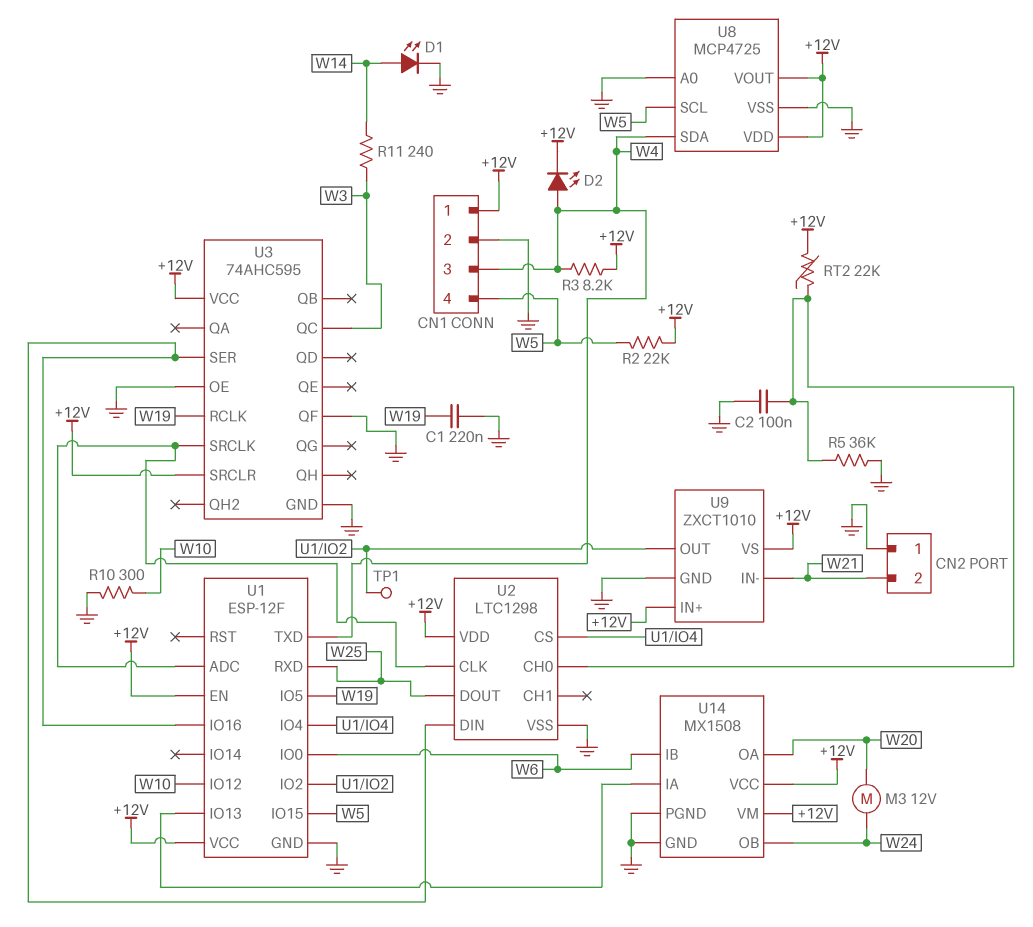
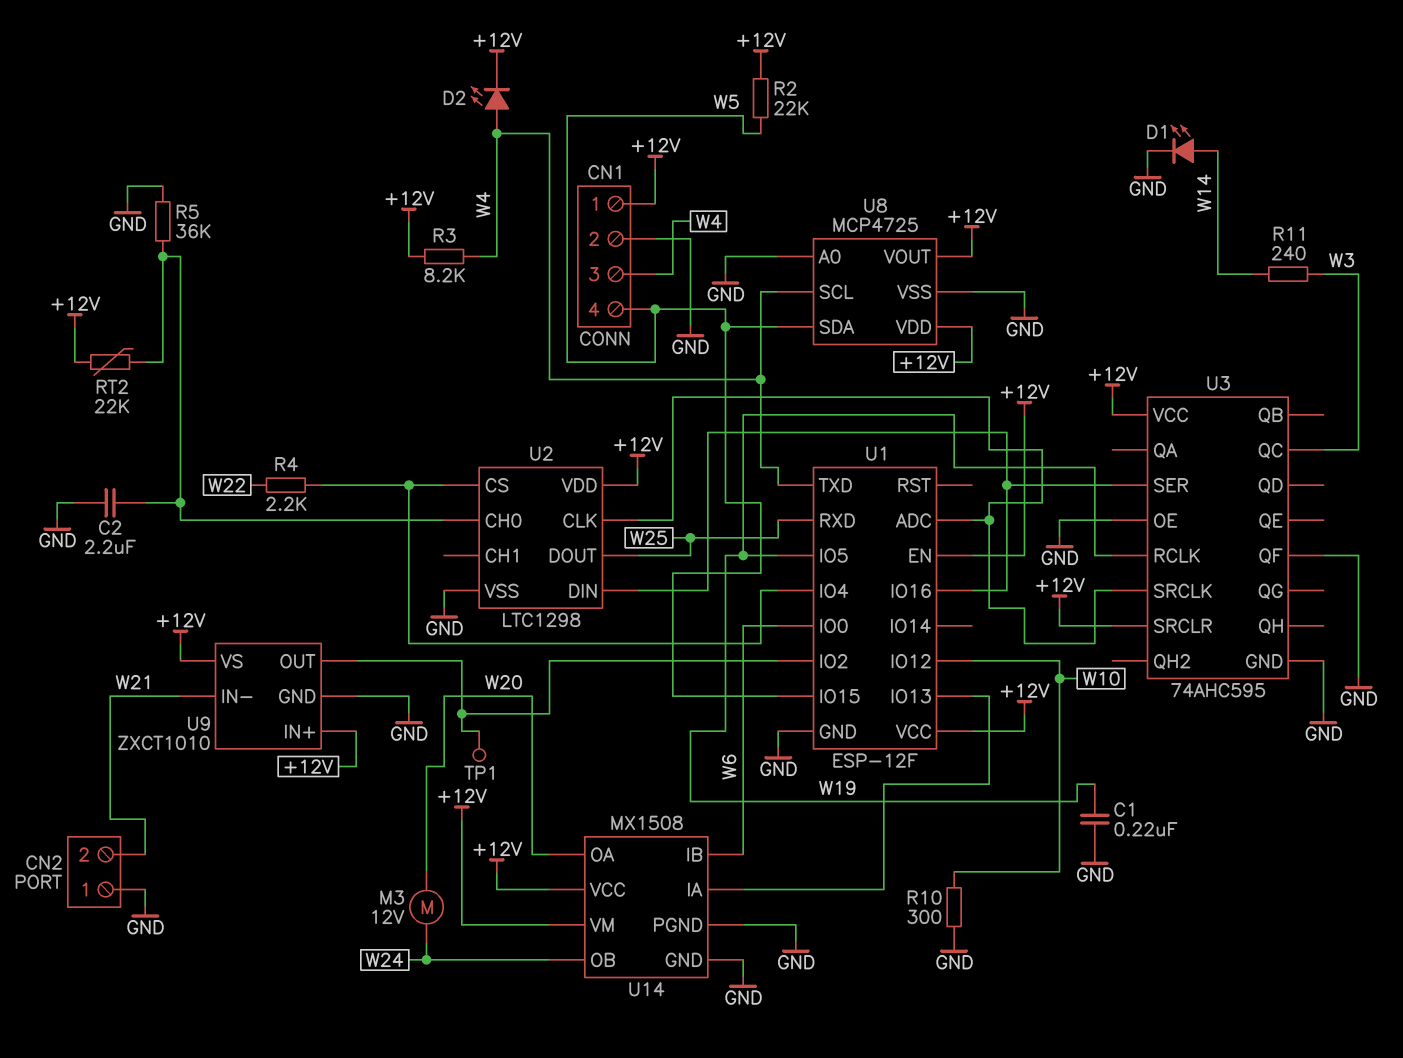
C2: 100nF (GND, U2/CH0) -> 2.2uF (GND, U2/CH0)
R4: none -> 2.2k (U1/IO4, W22)
U8 pin SCL: W5 -> W4
U8 pin SDA: W4 -> W5

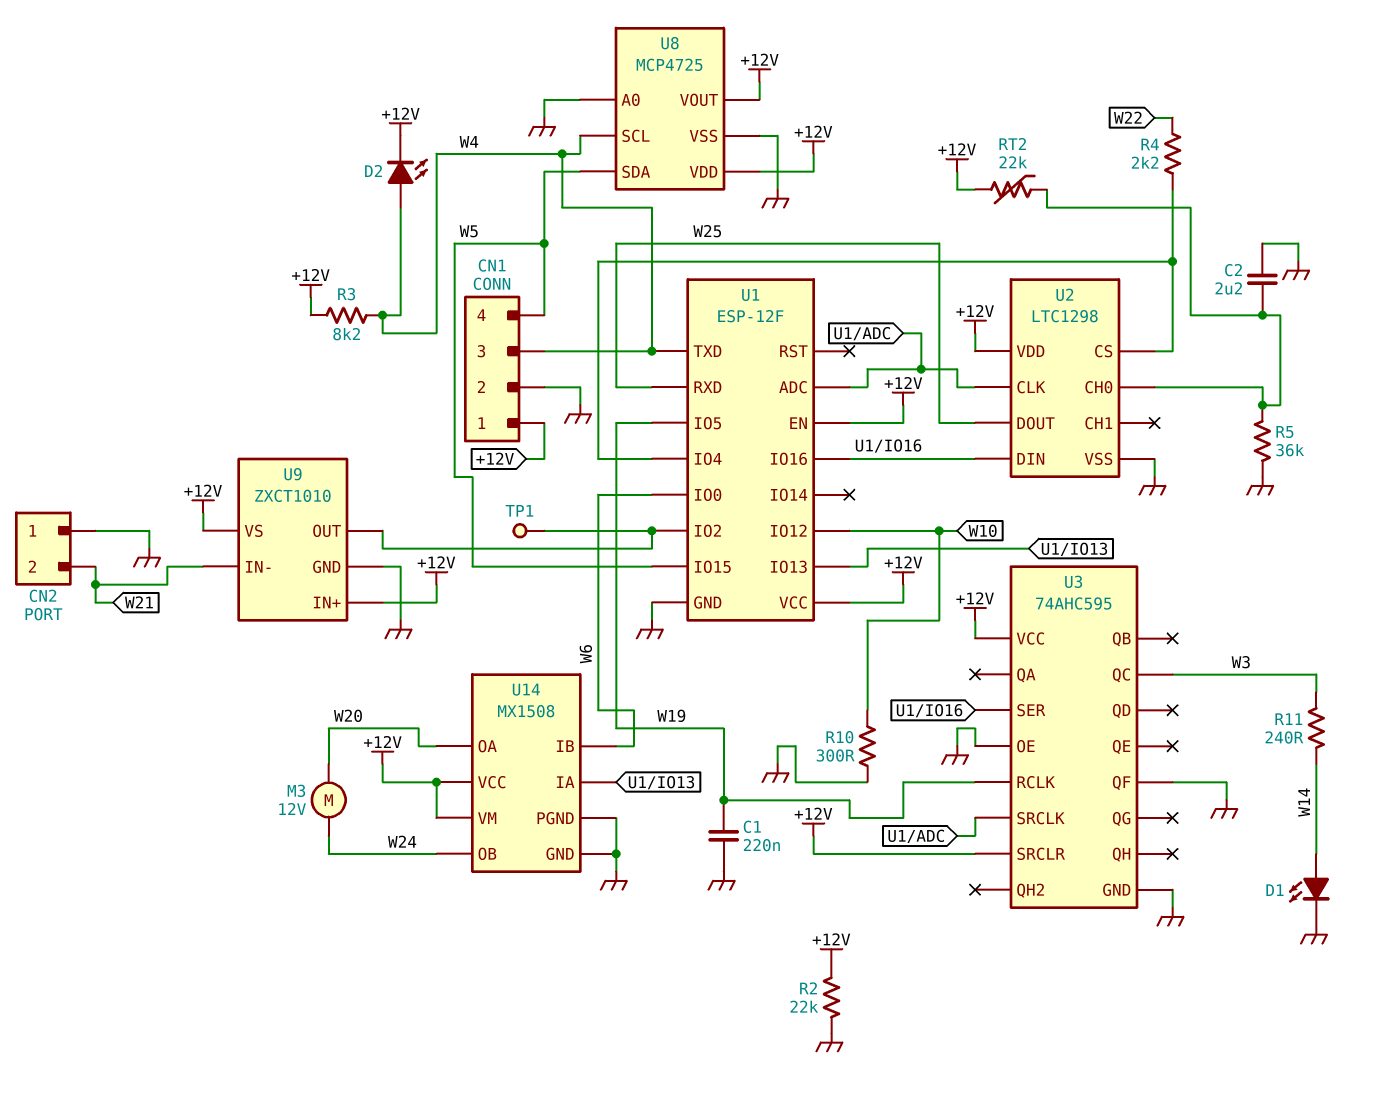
R2: 22k (+12V, W5) -> 22k (+12V, GND)

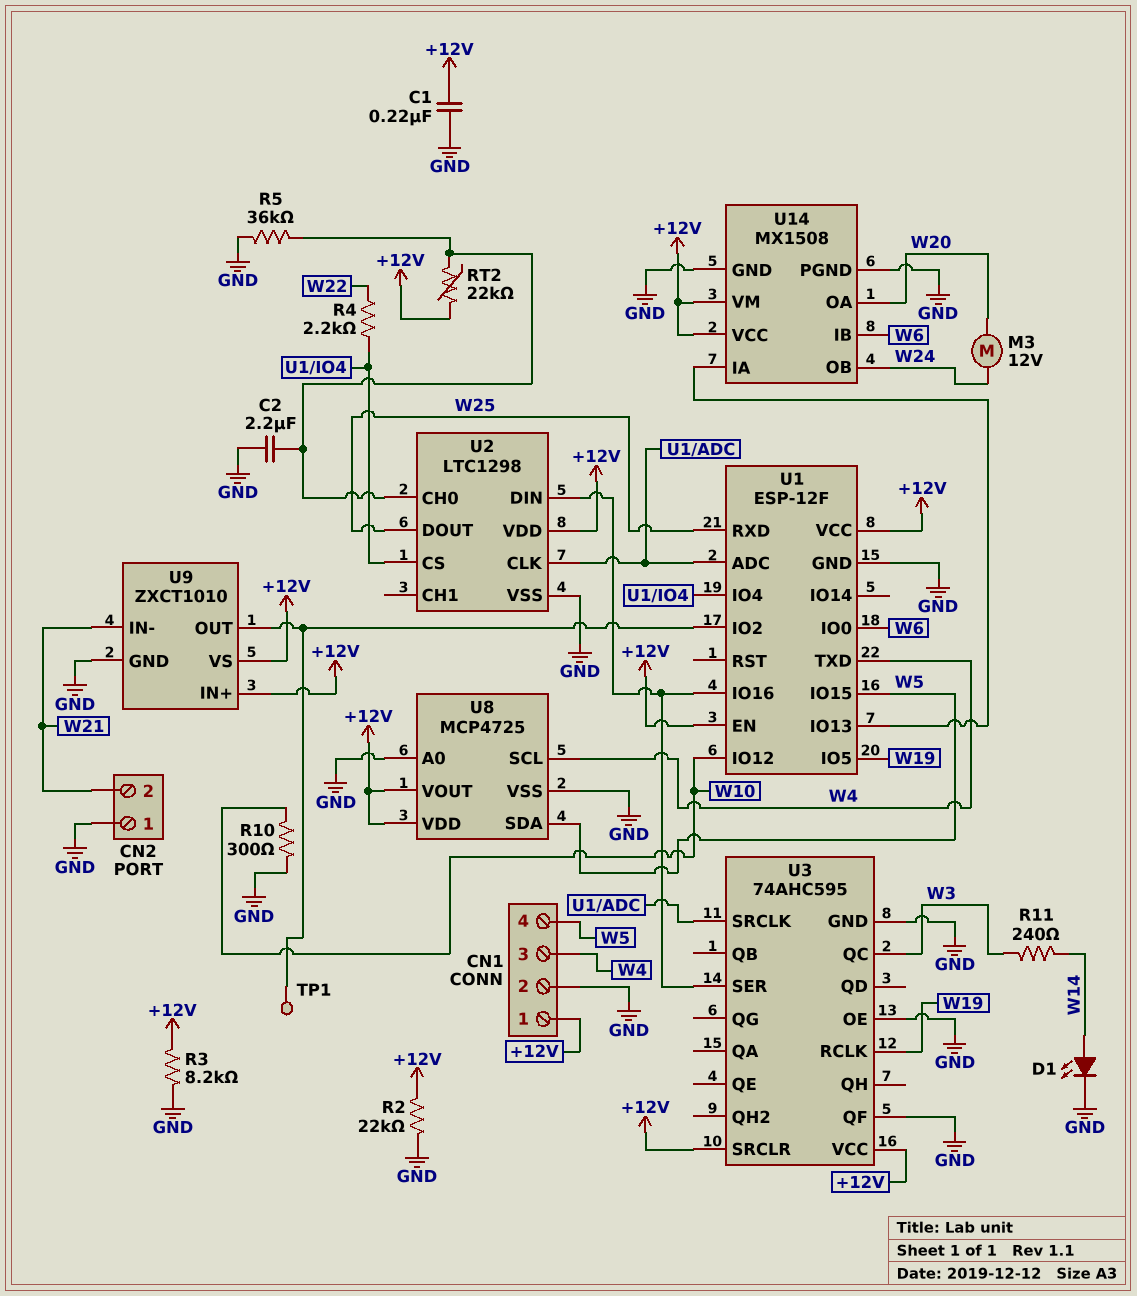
C1: 220nF (GND, W19) -> 220nF (+12V, GND)
D2: LED (A W4, K +12V) -> none
R3: 8.2k (+12V, W4) -> 8.2k (+12V, GND)

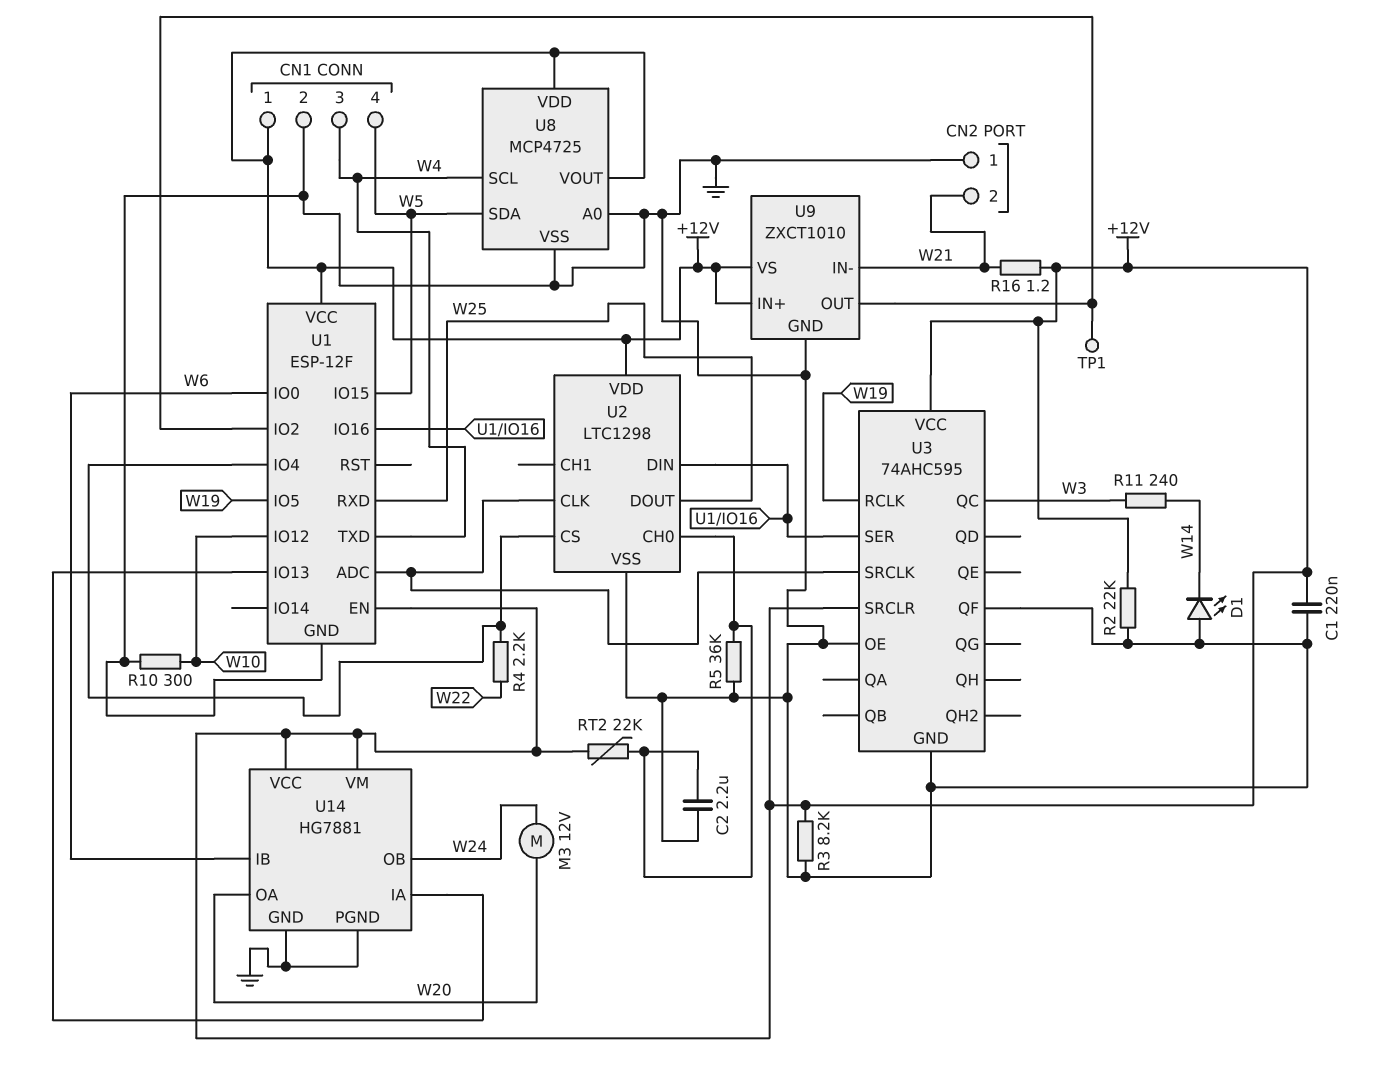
D1: LED (A W14, K GND) -> LED (A GND, K W14)
R16: none -> 1.2 (+12V, W21)
U14: MX1508 -> HG7881

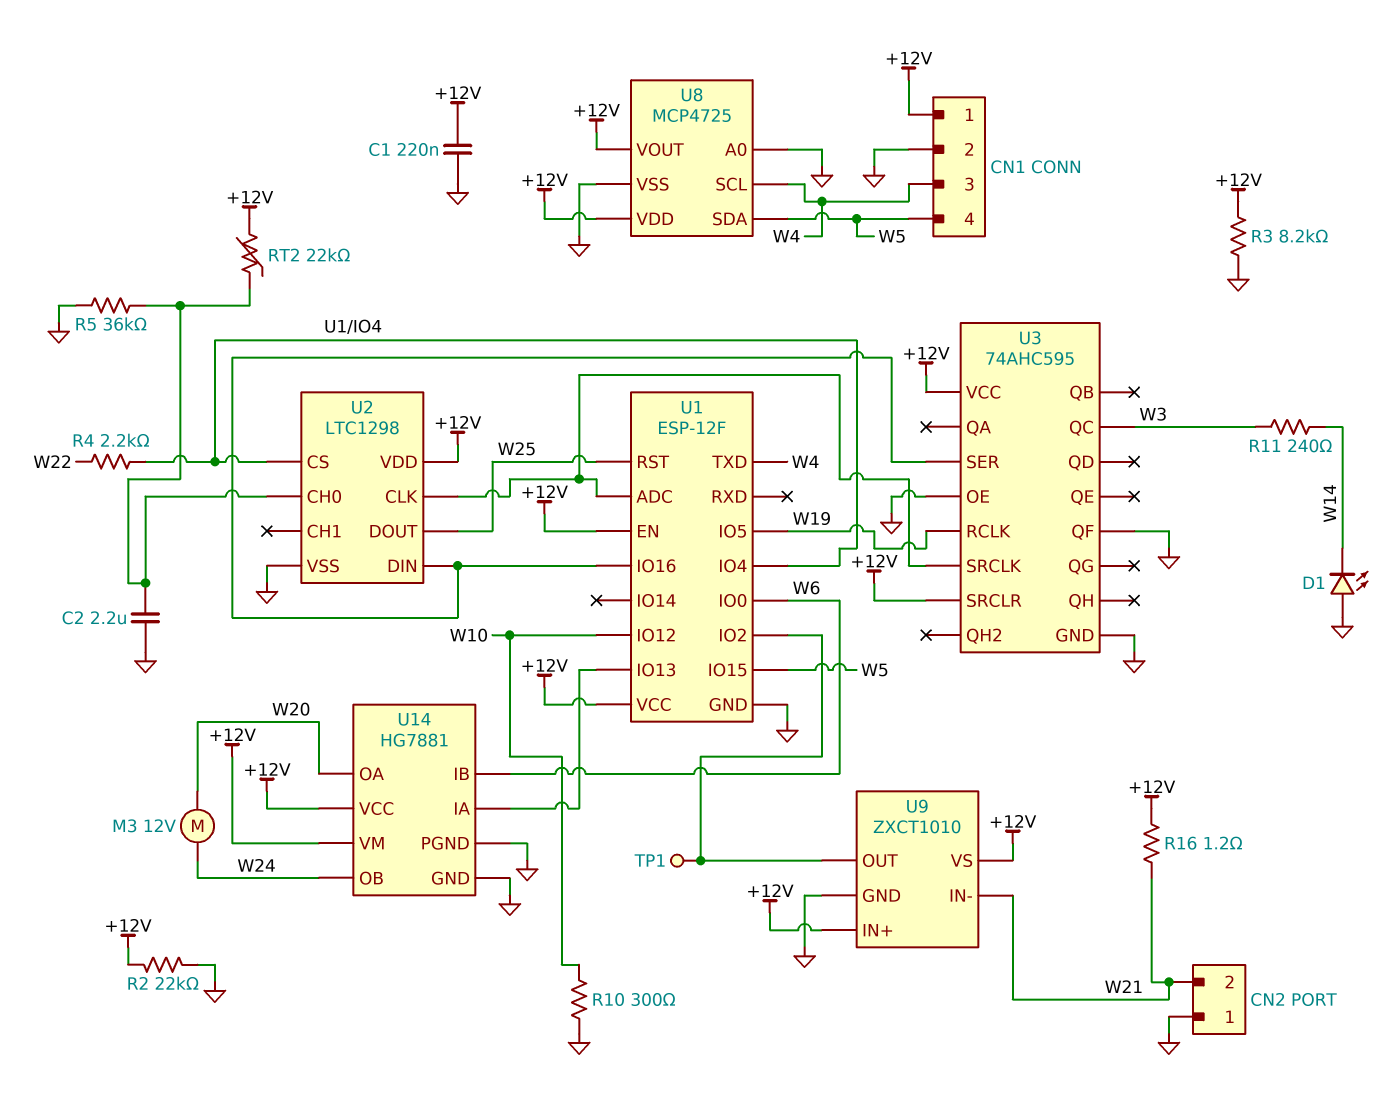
U1 pin RST: none -> W25
U1 pin RXD: W25 -> none

